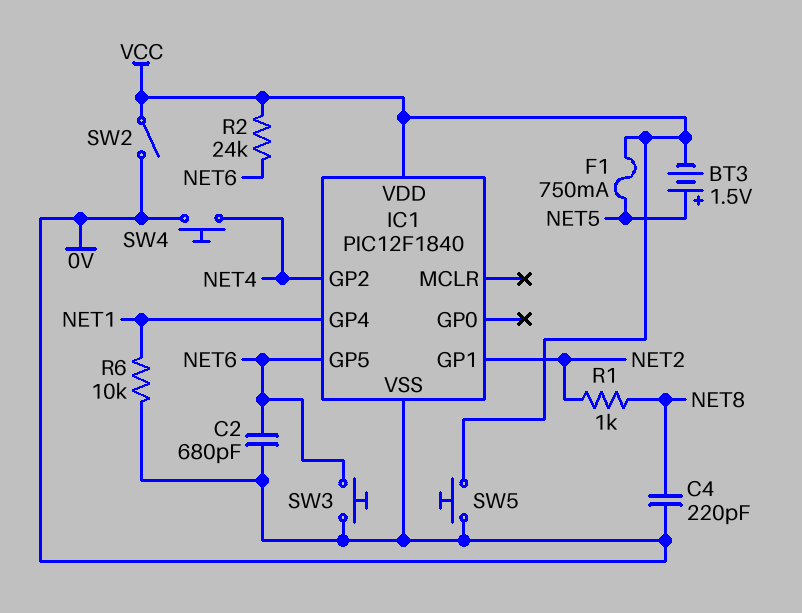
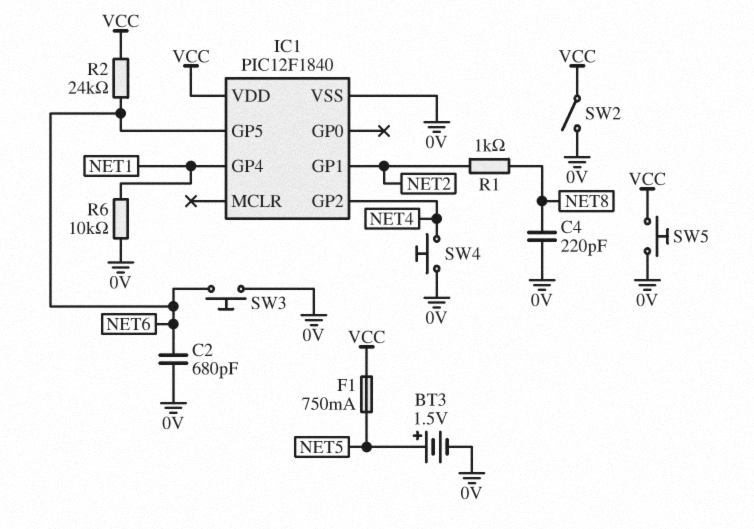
BT3: 1.5V (plus NET5, minus VCC) -> 1.5V (plus NET5, minus 0V)

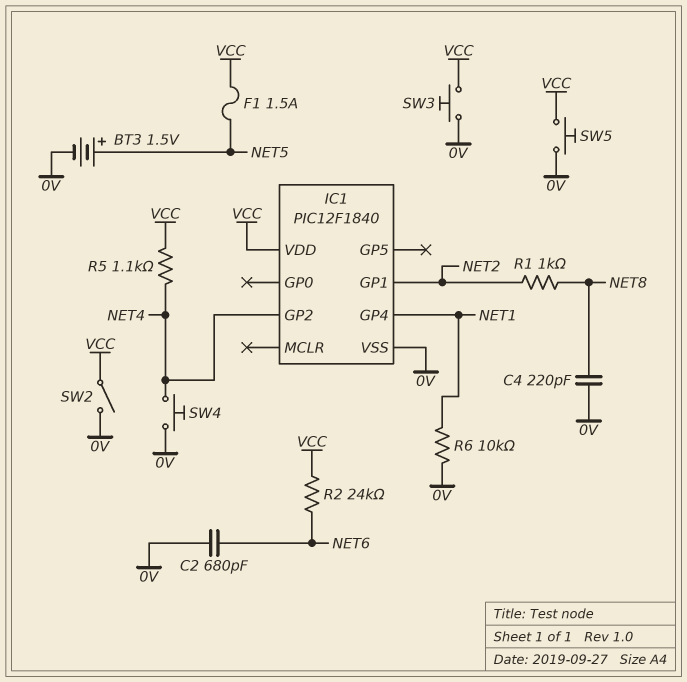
F1: 750mA (NET5, VCC) -> 1.5A (NET5, VCC)
IC1 pin GP5: NET6 -> none
R5: none -> 1.1k (NET4, VCC)
SW3: button (0V, NET6) -> button (0V, VCC)

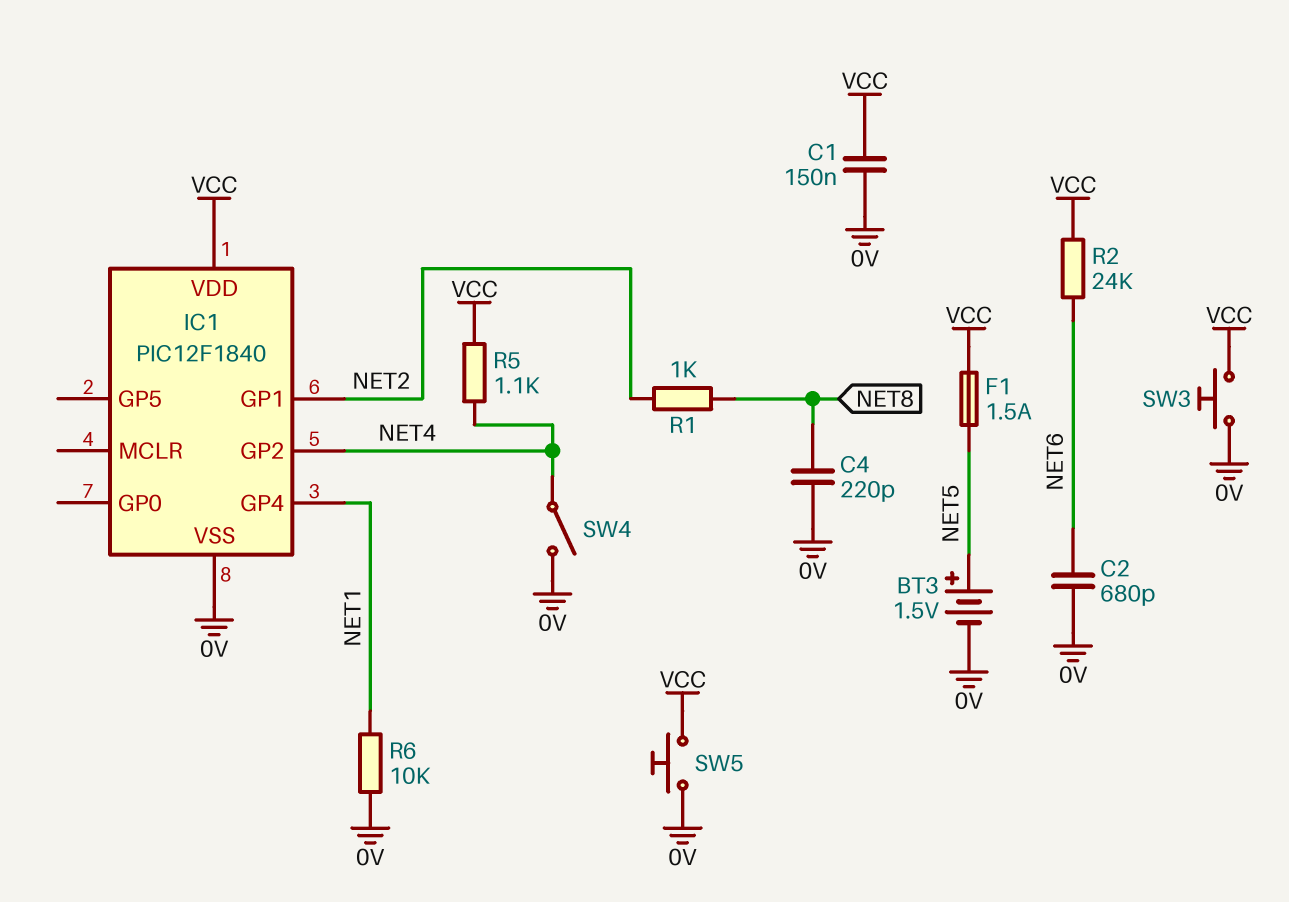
C1: none -> 150nF (0V, VCC)
SW2: switch (0V, VCC) -> none
SW4: button (0V, NET4) -> switch (0V, NET4)

